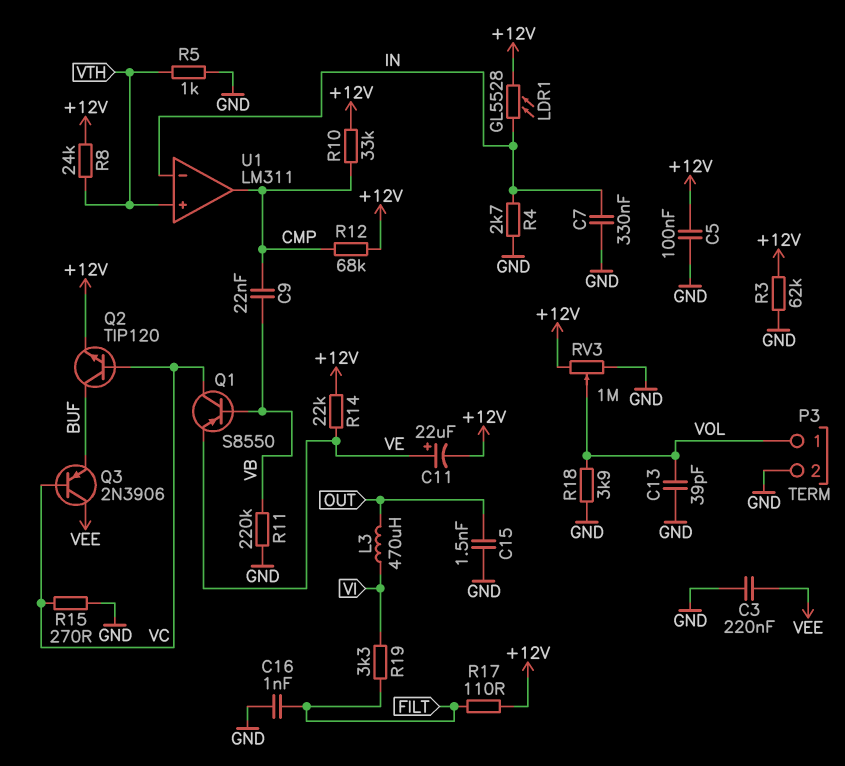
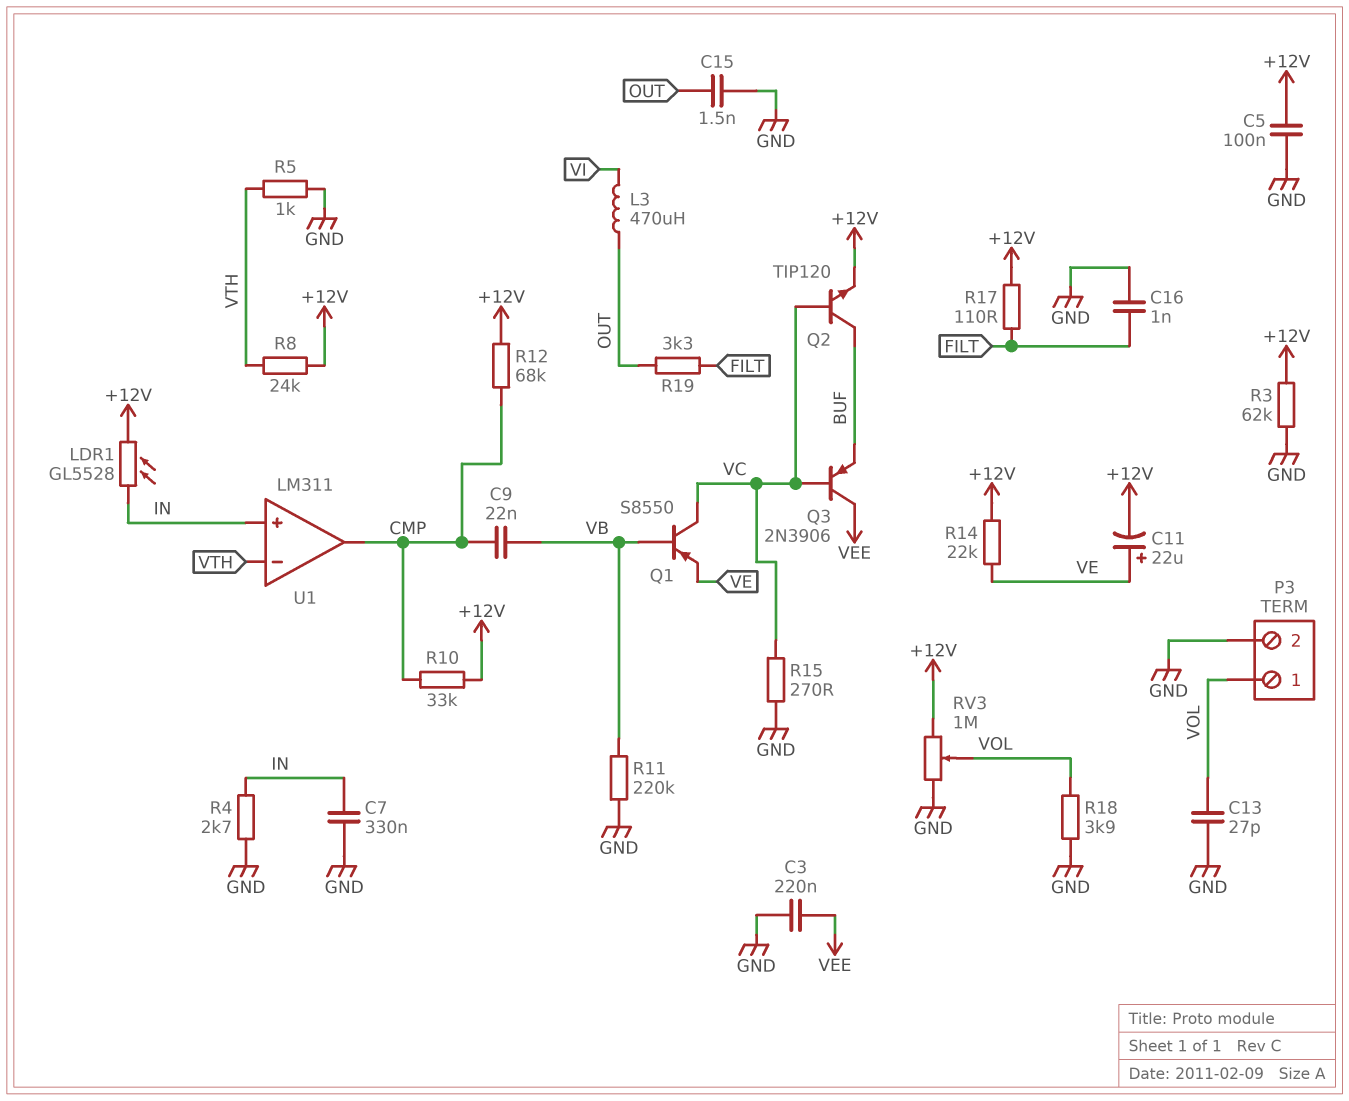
C13: 39pF (GND, VOL) -> 27pF (GND, VOL)
R19: 3.3k (FILT, VI) -> 3.3k (FILT, OUT)
U1 pin in+: VTH -> IN
U1 pin in-: IN -> VTH

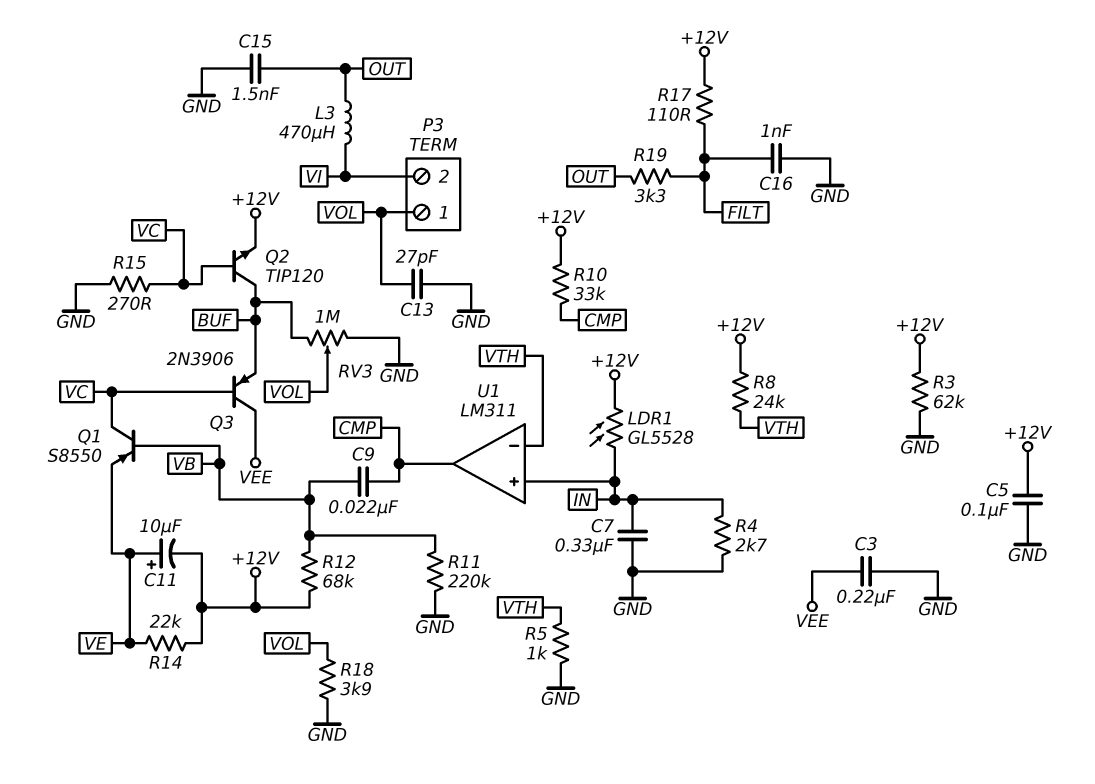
C11: 22uF (plus VE, minus +12V) -> 10uF (plus VE, minus +12V)
P3 pin 2: GND -> VI
R12: 68k (+12V, CMP) -> 68k (+12V, VB)
RV3: 1M (+12V, GND, wiper VOL) -> 1M (BUF, GND, wiper VOL)

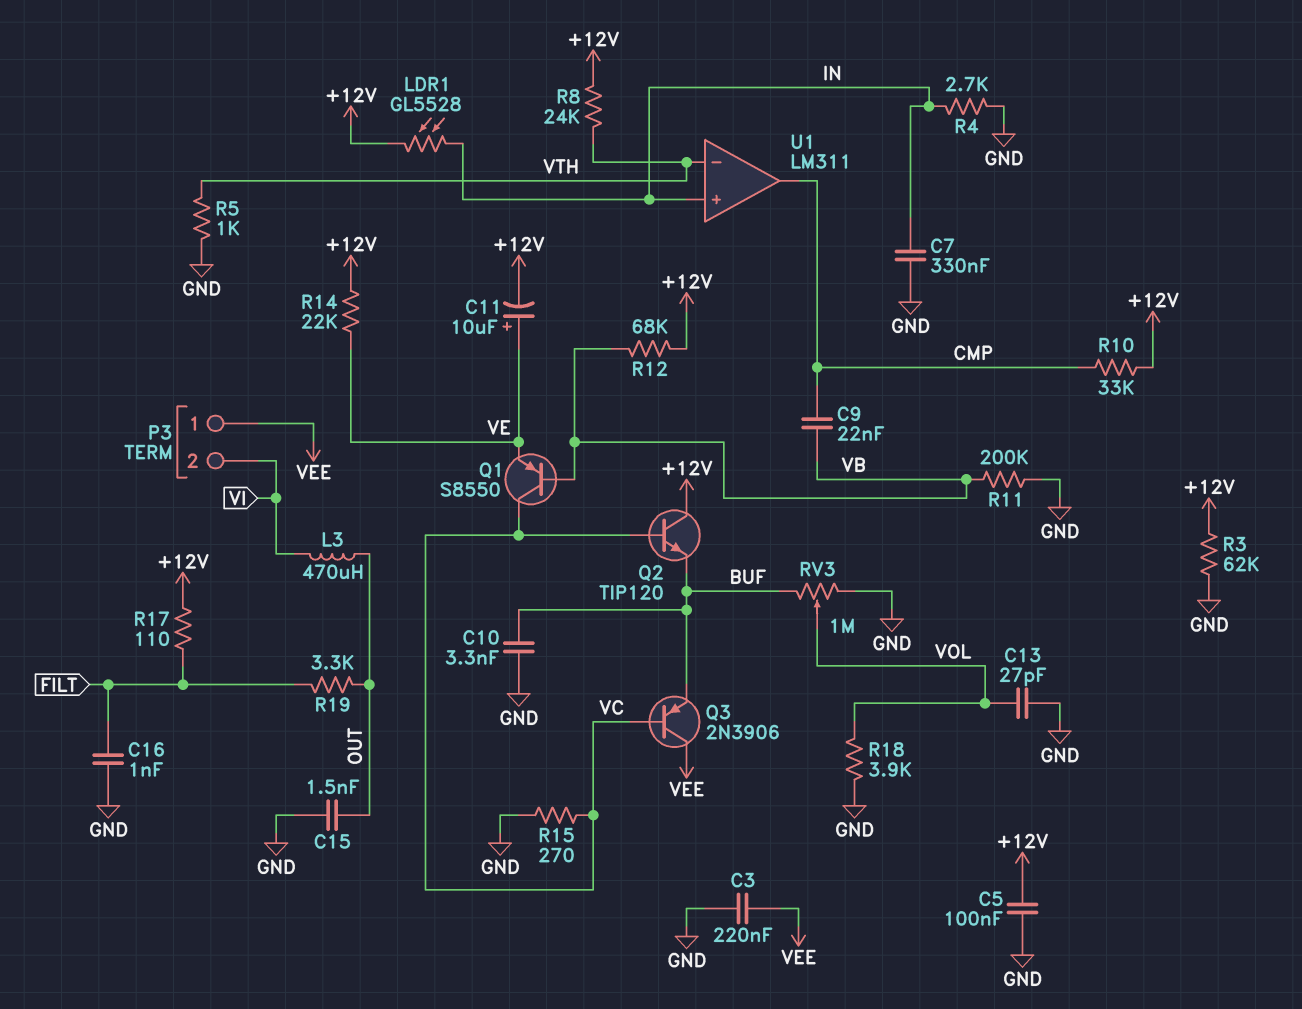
C10: none -> 3.3nF (BUF, GND)
P3 pin 1: VOL -> VEE
Q2: NPN TIP120 (B VC, C BUF, E +12V) -> NPN TIP120 (B VC, C +12V, E BUF)
R11: 220k (GND, VB) -> 200k (GND, VB)

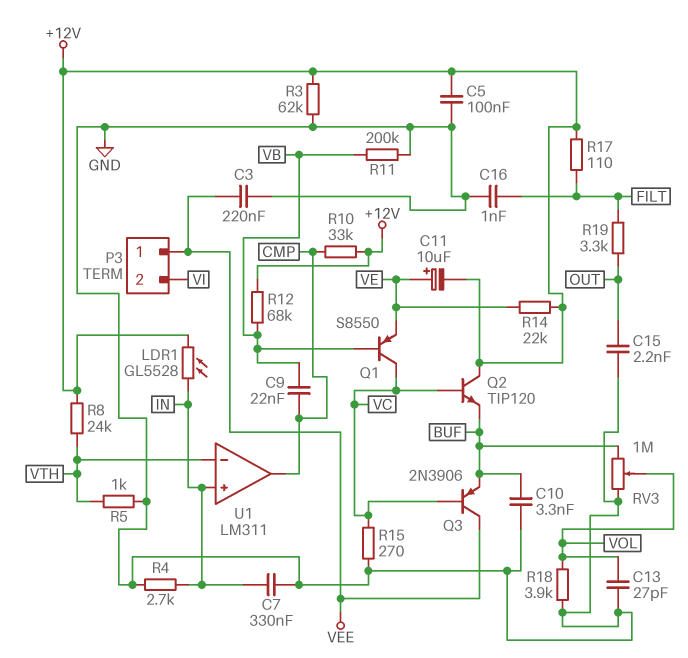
C15: 1.5nF (GND, OUT) -> 2.2nF (GND, OUT)
L3: 470uH (OUT, VI) -> none

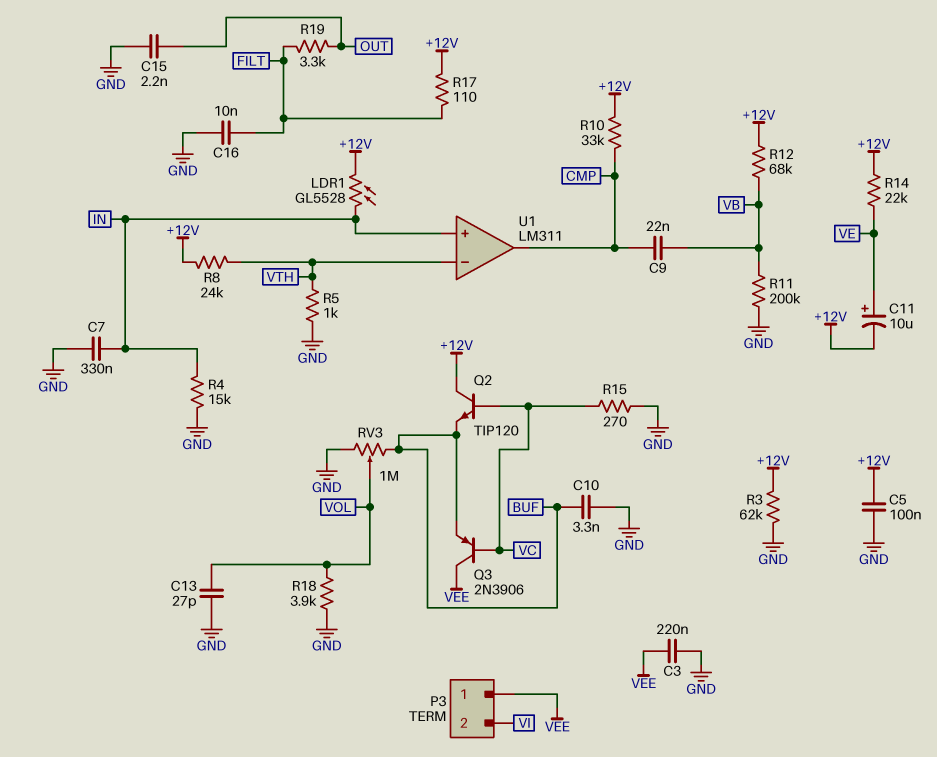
C16: 1nF (FILT, GND) -> 10nF (FILT, GND)
Q1: PNP S8550 (B VB, C VC, E VE) -> none
R4: 2.7k (GND, IN) -> 15k (GND, IN)

